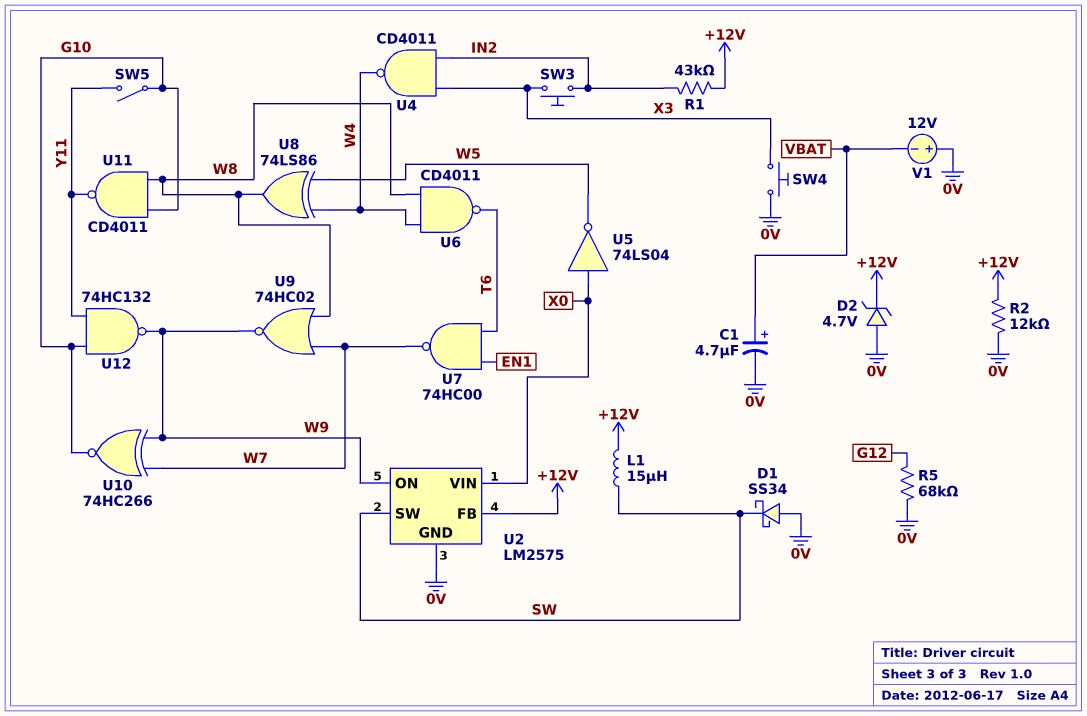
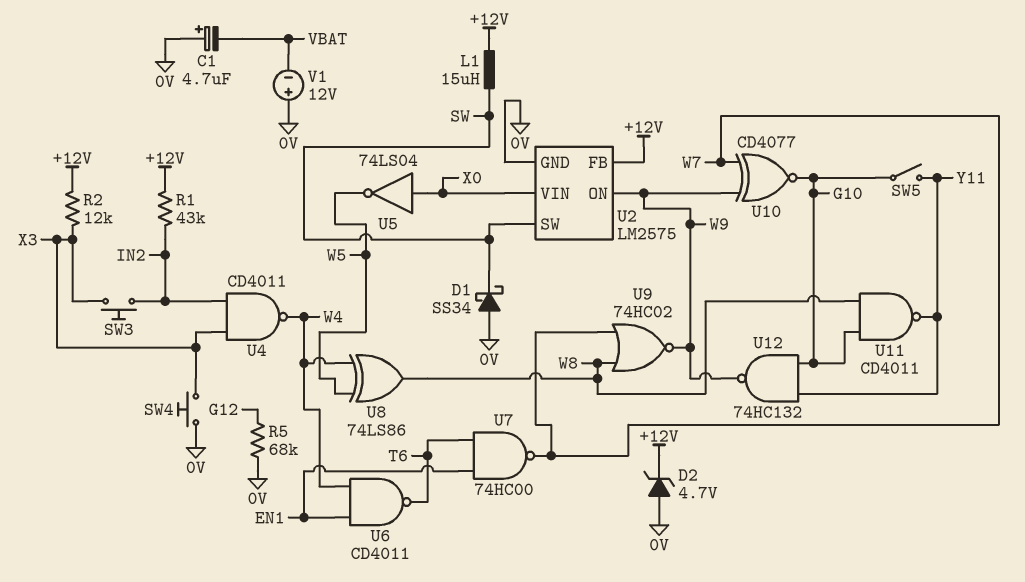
C1: 4.7uF (plus VBAT, minus 0V) -> 4.7uF (plus 0V, minus VBAT)
R2: 12k (+12V, 0V) -> 12k (+12V, X3)
U6: NAND CD4011 (in W4, in W8, out T6) -> NAND CD4011 (in EN1, in W4, out T6)
U10: XNOR 74HC266 (in W7, in W9, out G10) -> XNOR CD4077 (in W7, in W9, out G10)

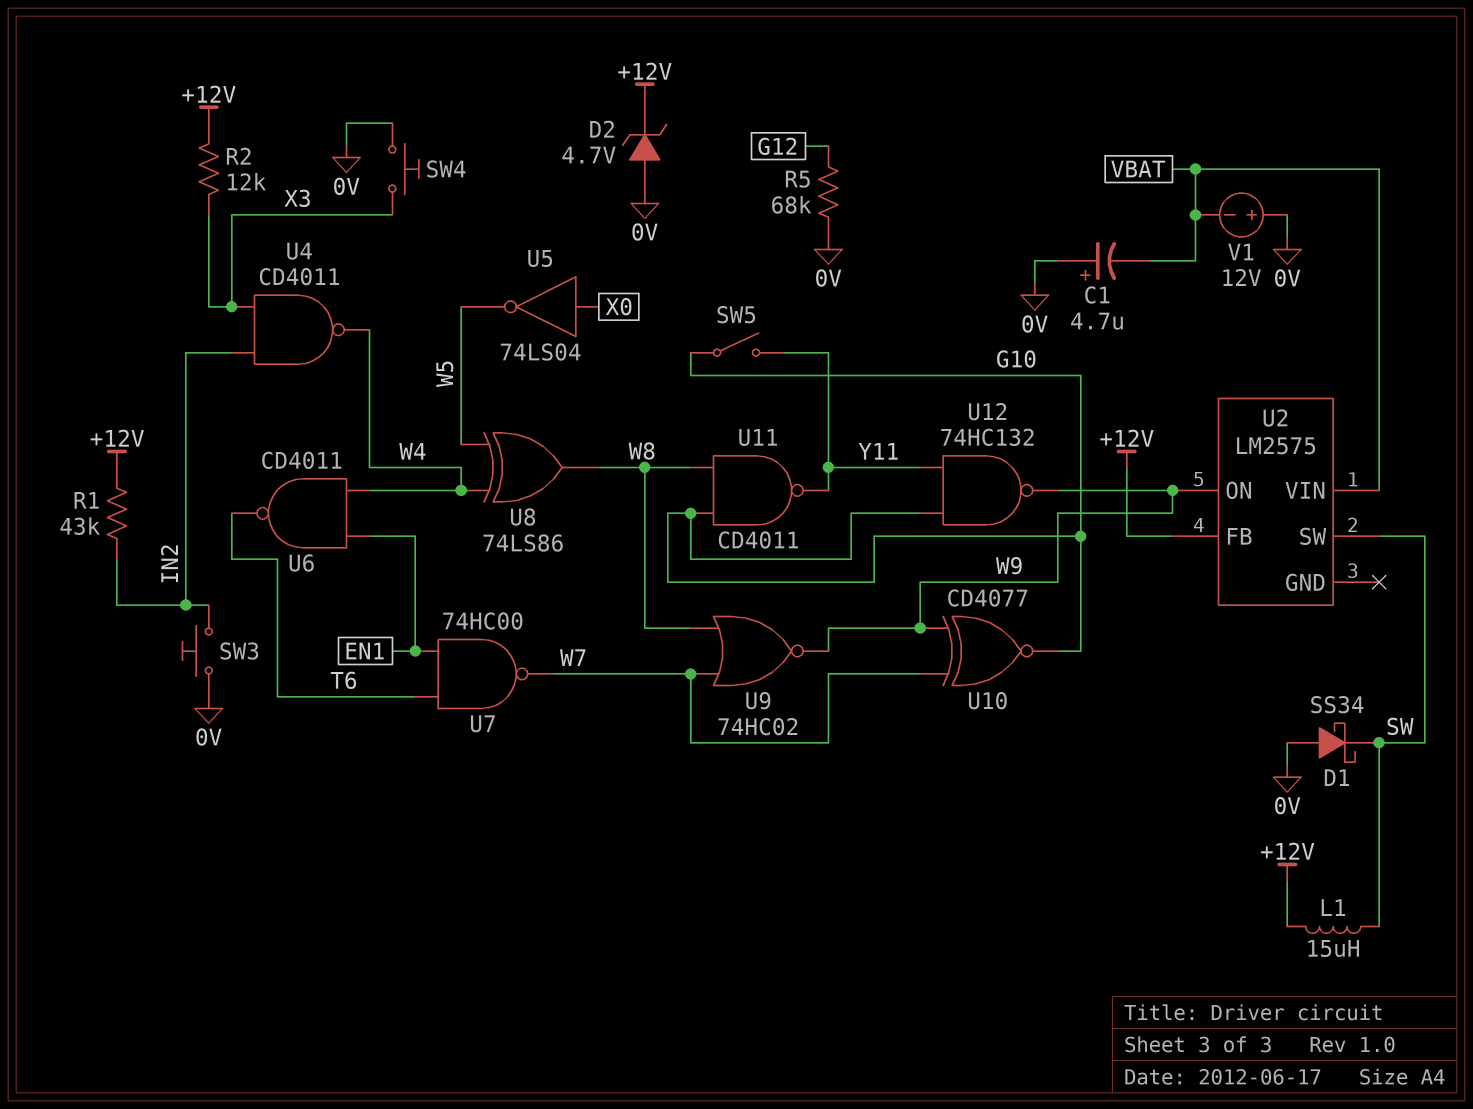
SW3: button (IN2, X3) -> button (0V, IN2)
U2 pin GND: 0V -> none
U2 pin VIN: X0 -> VBAT

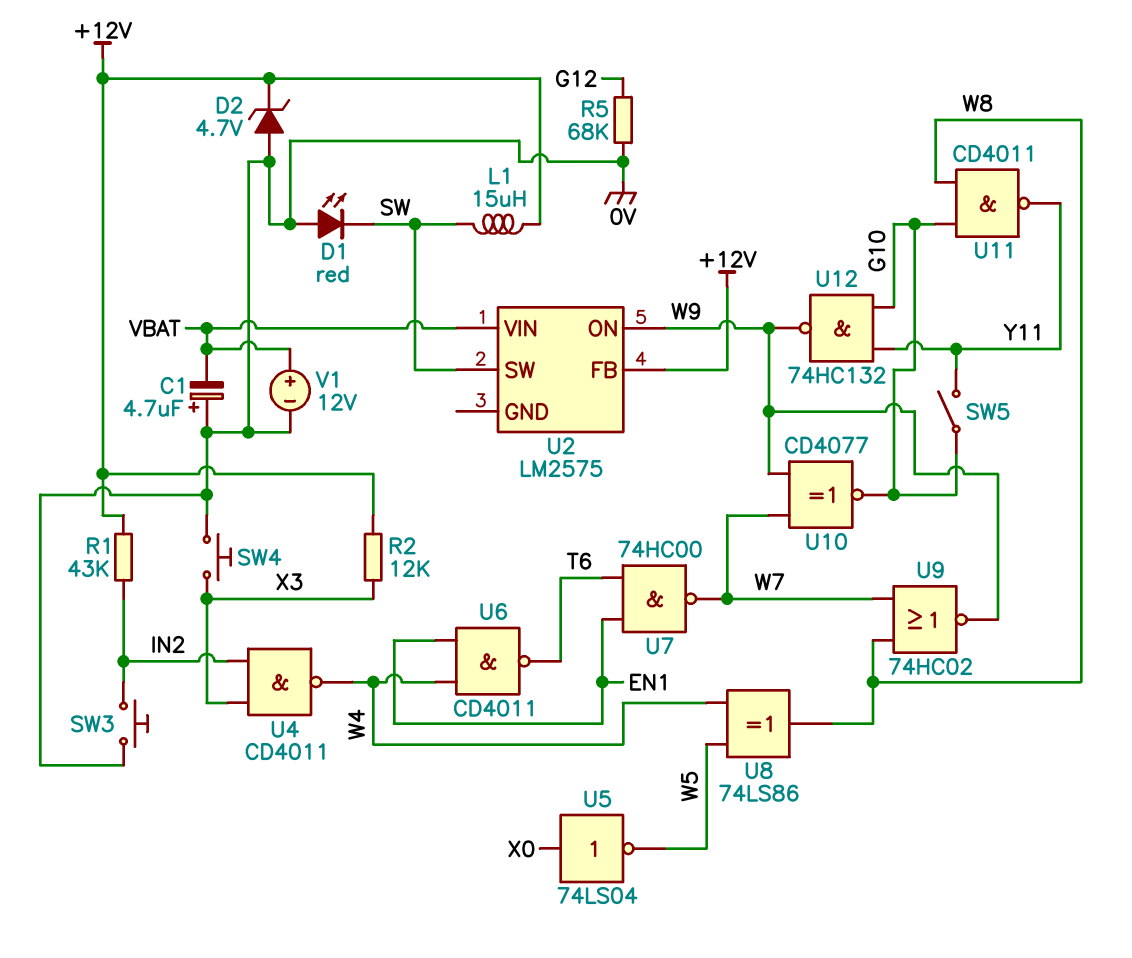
D1: schottky SS34 (A 0V, K SW) -> LED red (A 0V, K SW)
V1: 12V (plus 0V, minus VBAT) -> 12V (plus VBAT, minus 0V)

